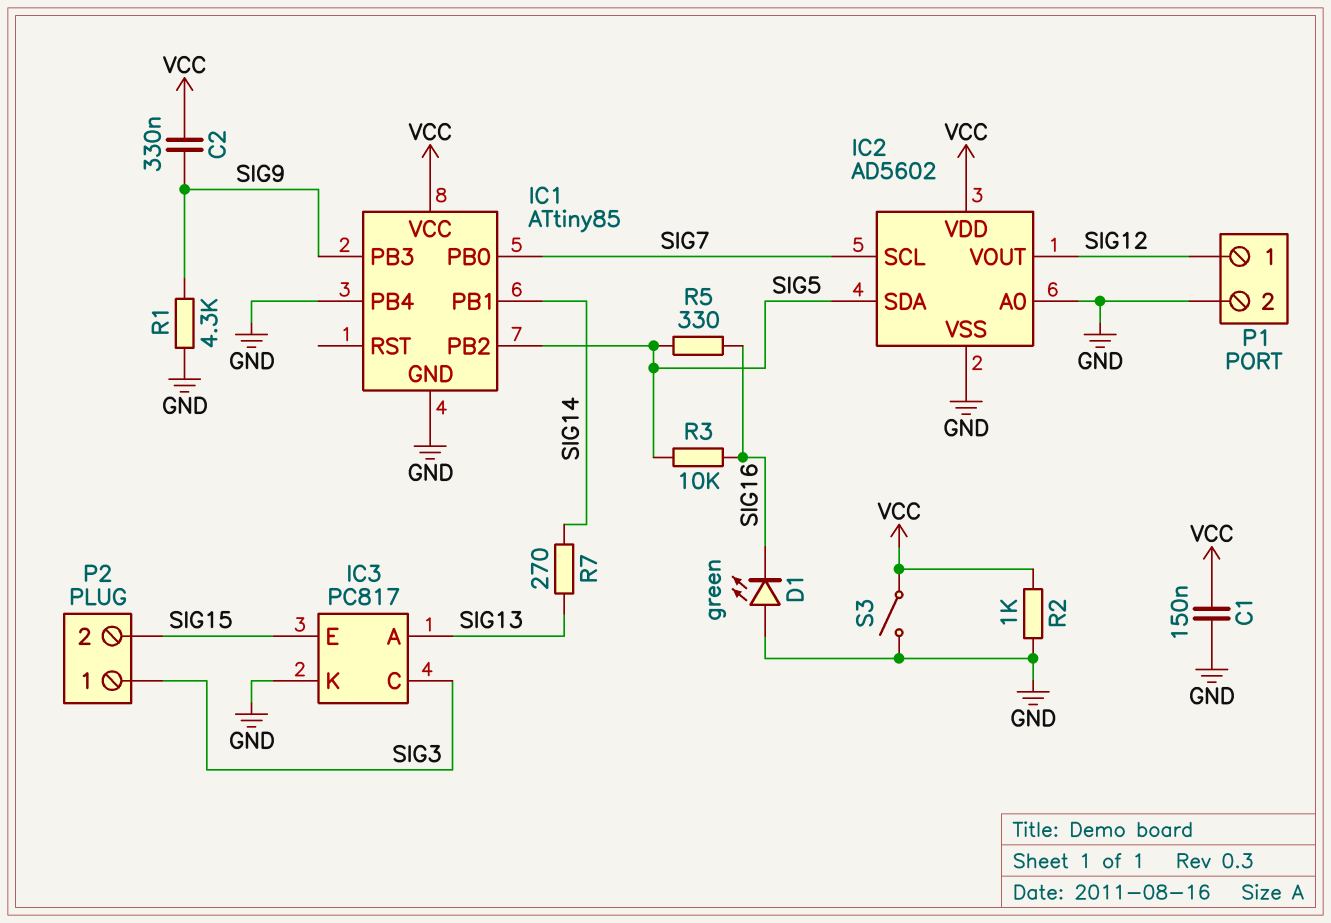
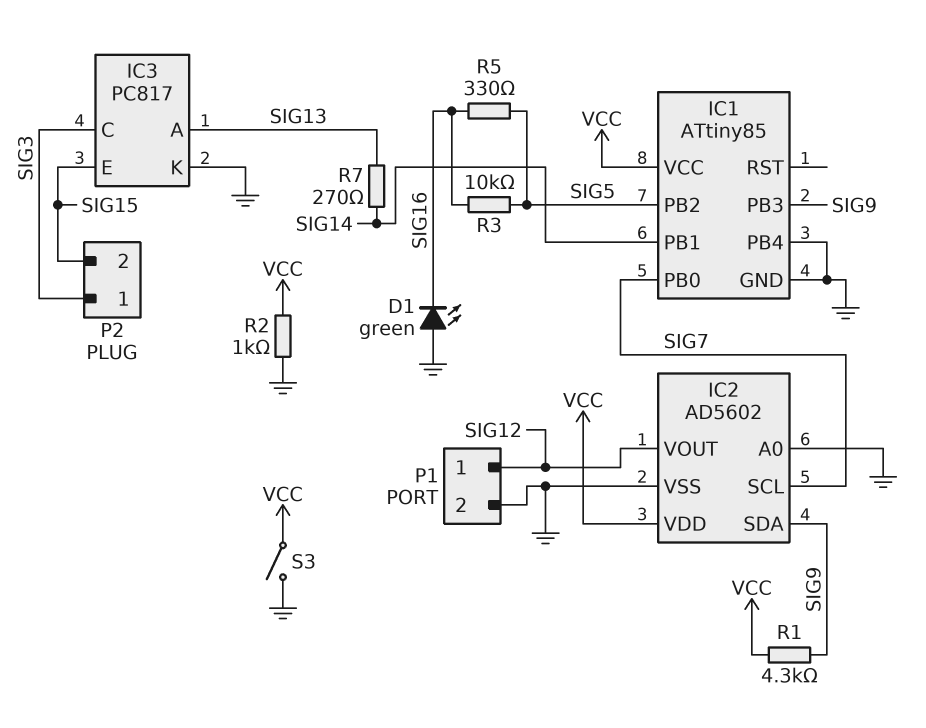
C1: 150nF (GND, VCC) -> none
C2: 330nF (SIG9, VCC) -> none
IC2 pin SDA: SIG5 -> SIG9
R1: 4.3k (GND, SIG9) -> 4.3k (SIG9, VCC)

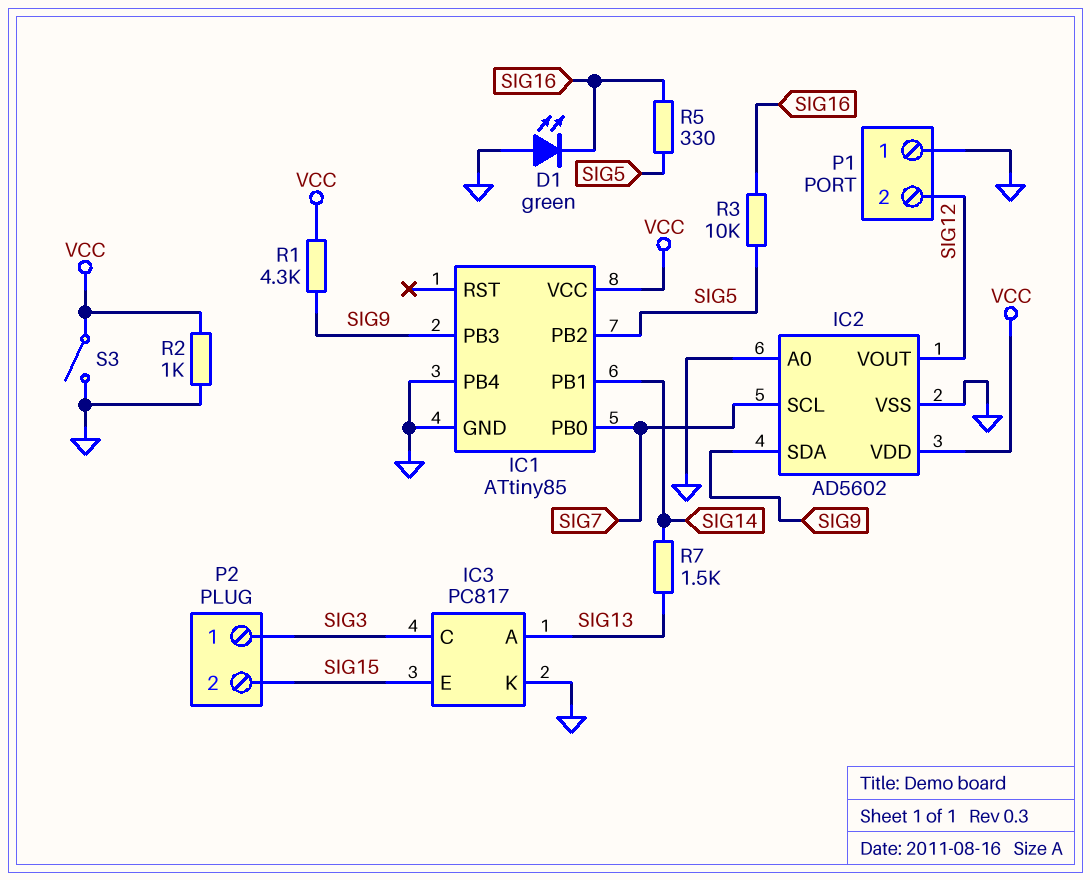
P1 pin 1: SIG12 -> GND
P1 pin 2: GND -> SIG12
R7: 270 (SIG13, SIG14) -> 1.5k (SIG13, SIG14)

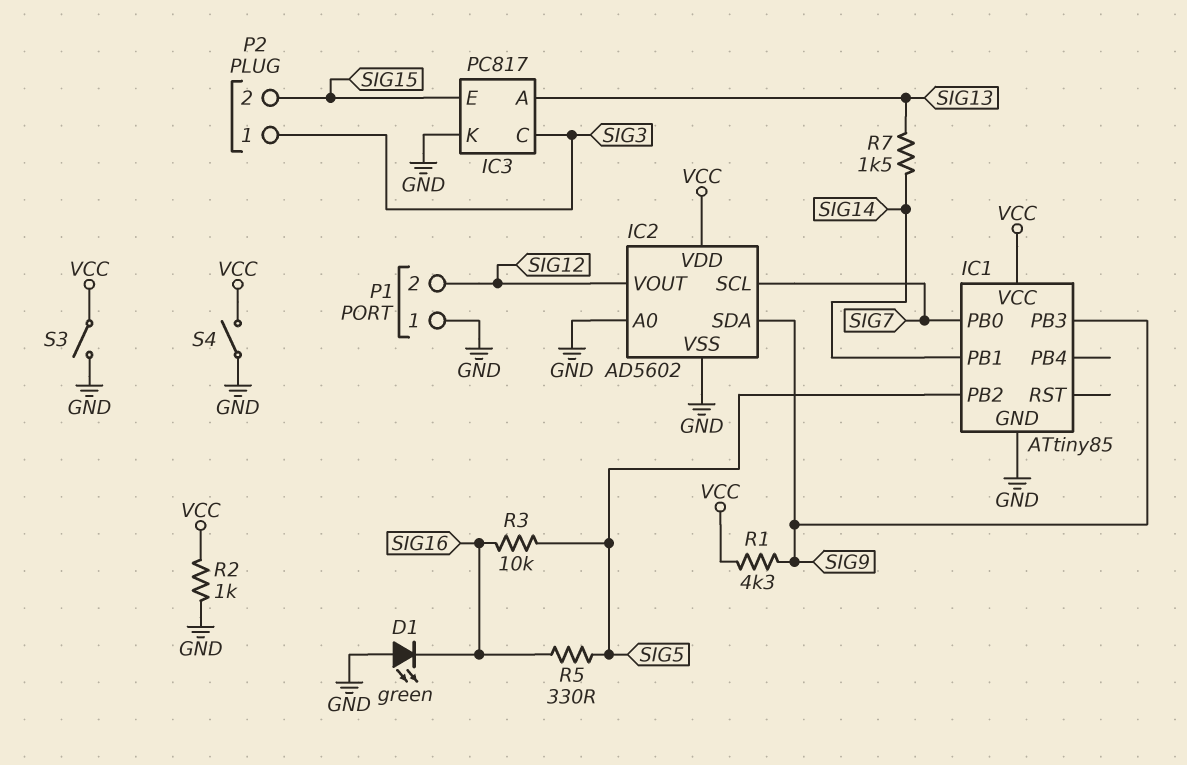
IC1 pin PB4: GND -> none
S4: none -> switch (GND, VCC)

